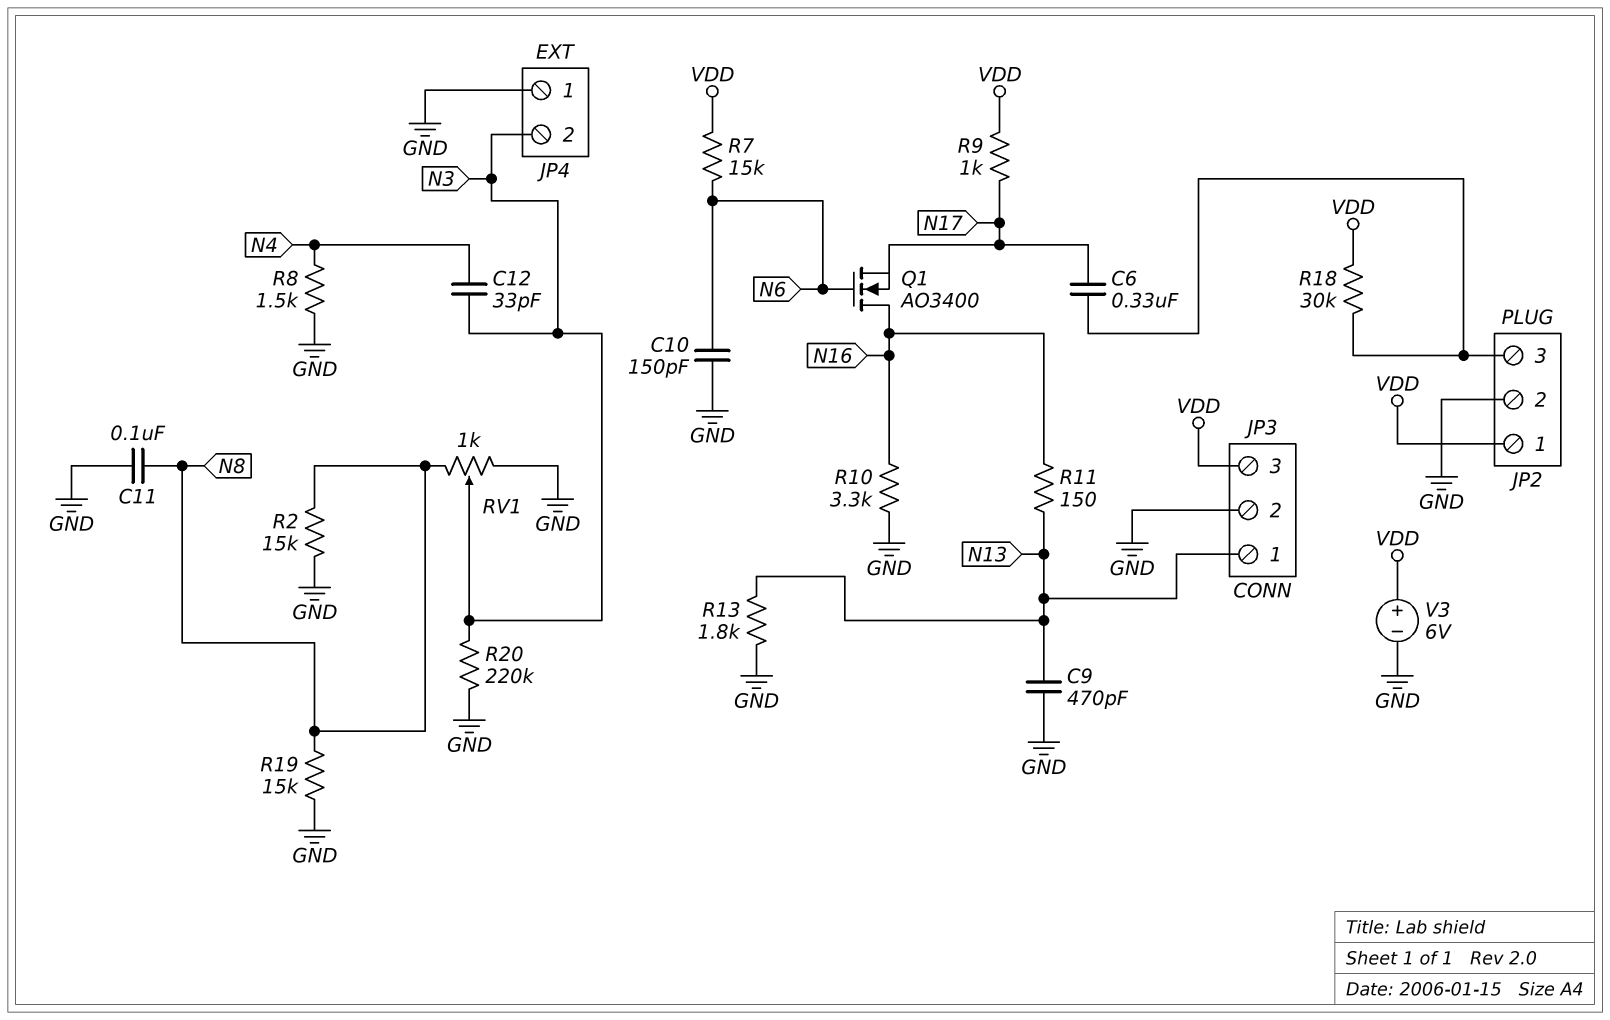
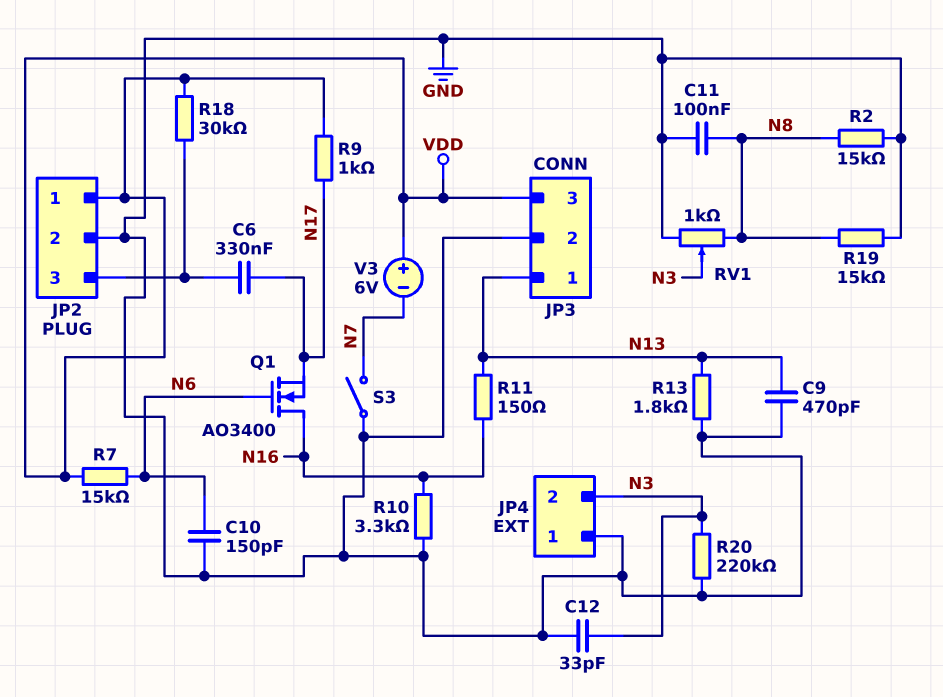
C12: 33pF (N3, N4) -> 33pF (GND, N3)
R8: 1.5k (GND, N4) -> none
S3: none -> switch (GND, N7)
V3: 6V (plus VDD, minus GND) -> 6V (plus VDD, minus N7)

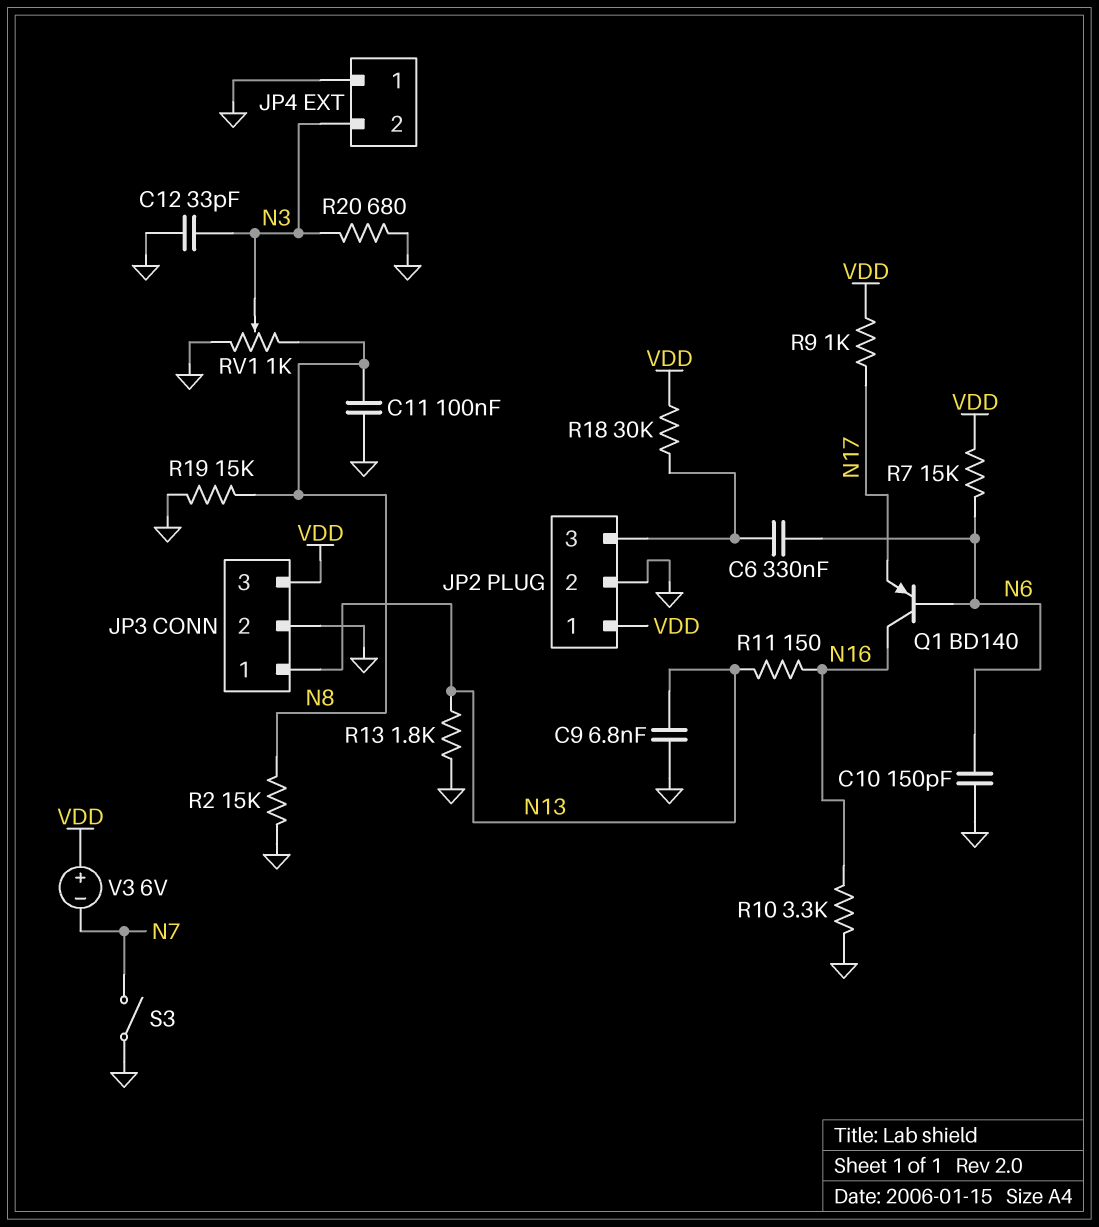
C6: 330nF (JP2/3, N17) -> 330nF (JP2/3, N6)
C9: 470pF (GND, N13) -> 6.8nF (GND, N13)
Q1: NMOS AO3400 (G N6, D N16, S N17) -> PNP BD140 (B N6, C N16, E N17)
R20: 220k (GND, N3) -> 680 (GND, N3)

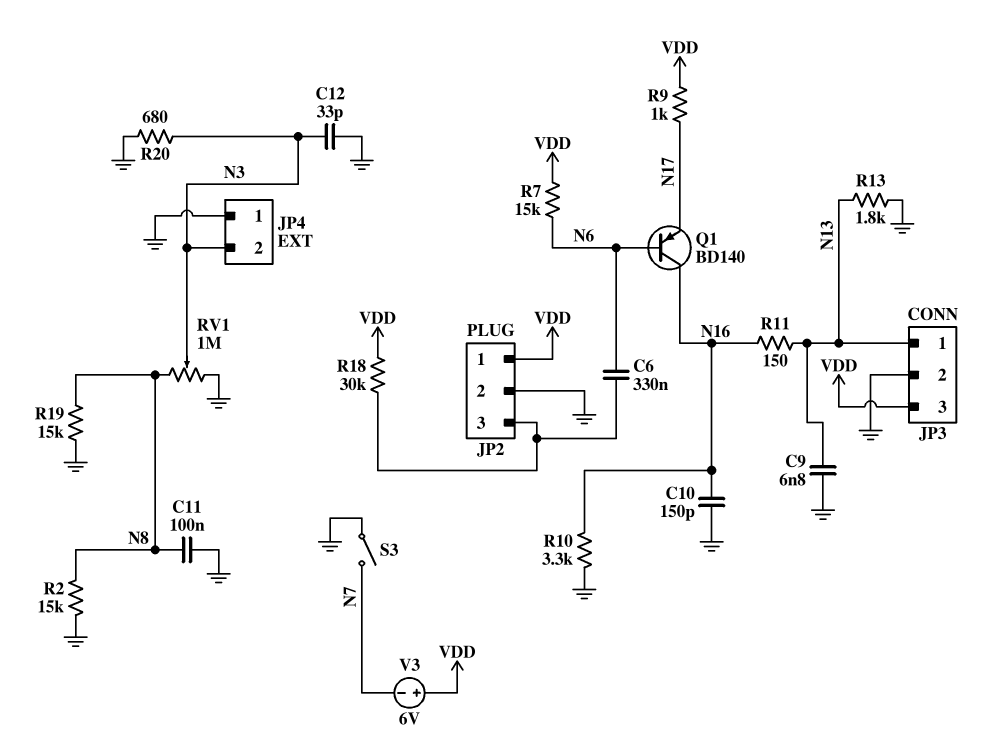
C10: 150pF (GND, N6) -> 150pF (GND, N16)
RV1: 1k (GND, N8, wiper N3) -> 1M (GND, N8, wiper N3)

